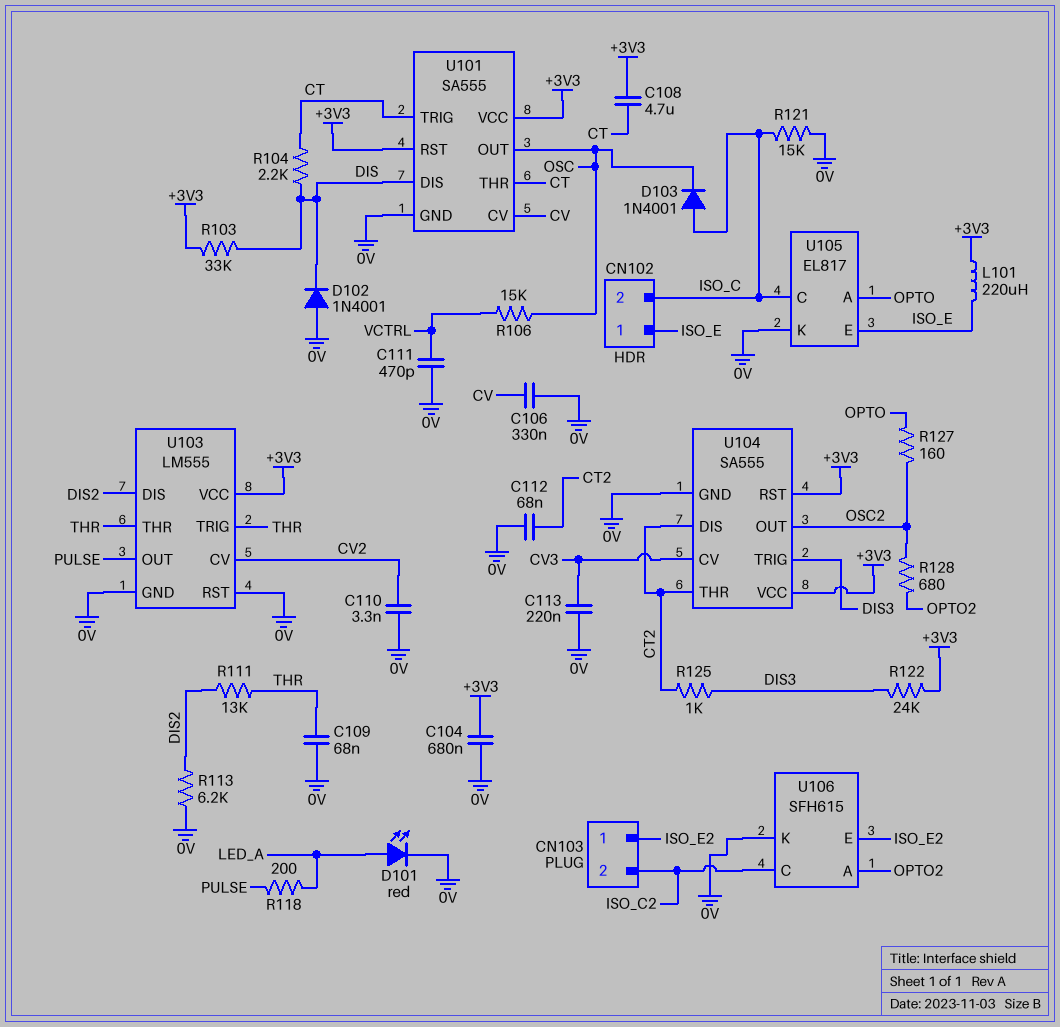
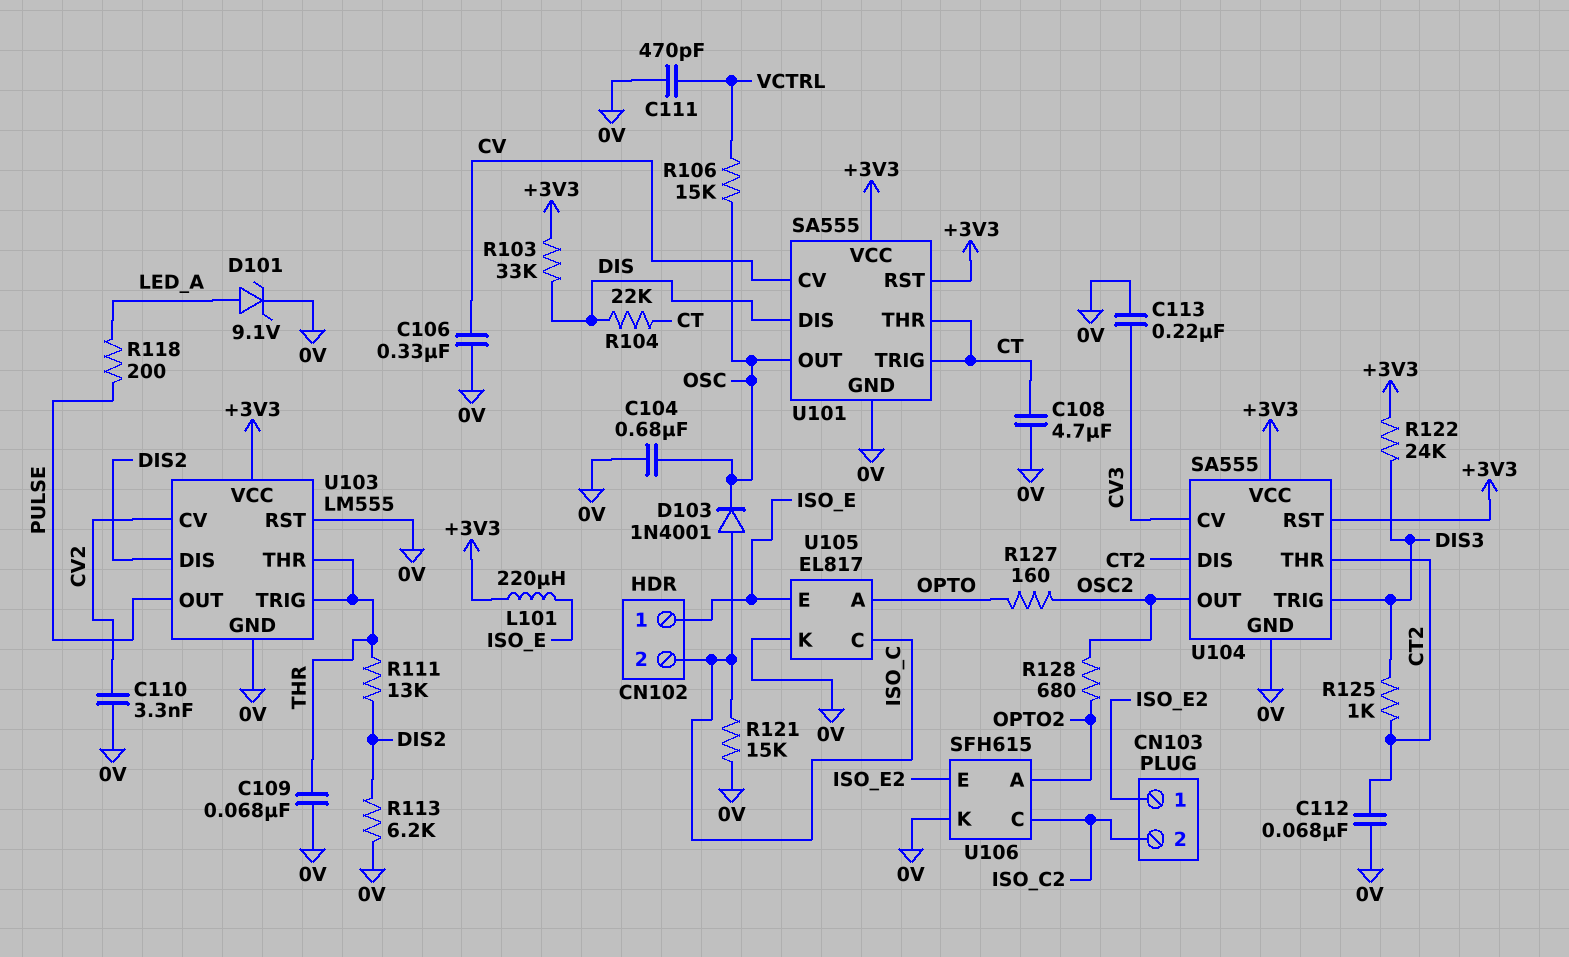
C104: 680nF (+3V3, 0V) -> 680nF (0V, OSC)
C108: 4.7uF (+3V3, CT) -> 4.7uF (0V, CT)
D101: LED red (A LED_A, K 0V) -> zener 9.1V (A LED_A, K 0V)
D102: diode 1N4001 (A 0V, K DIS) -> none
R104: 2.2k (CT, DIS) -> 22k (CT, DIS)

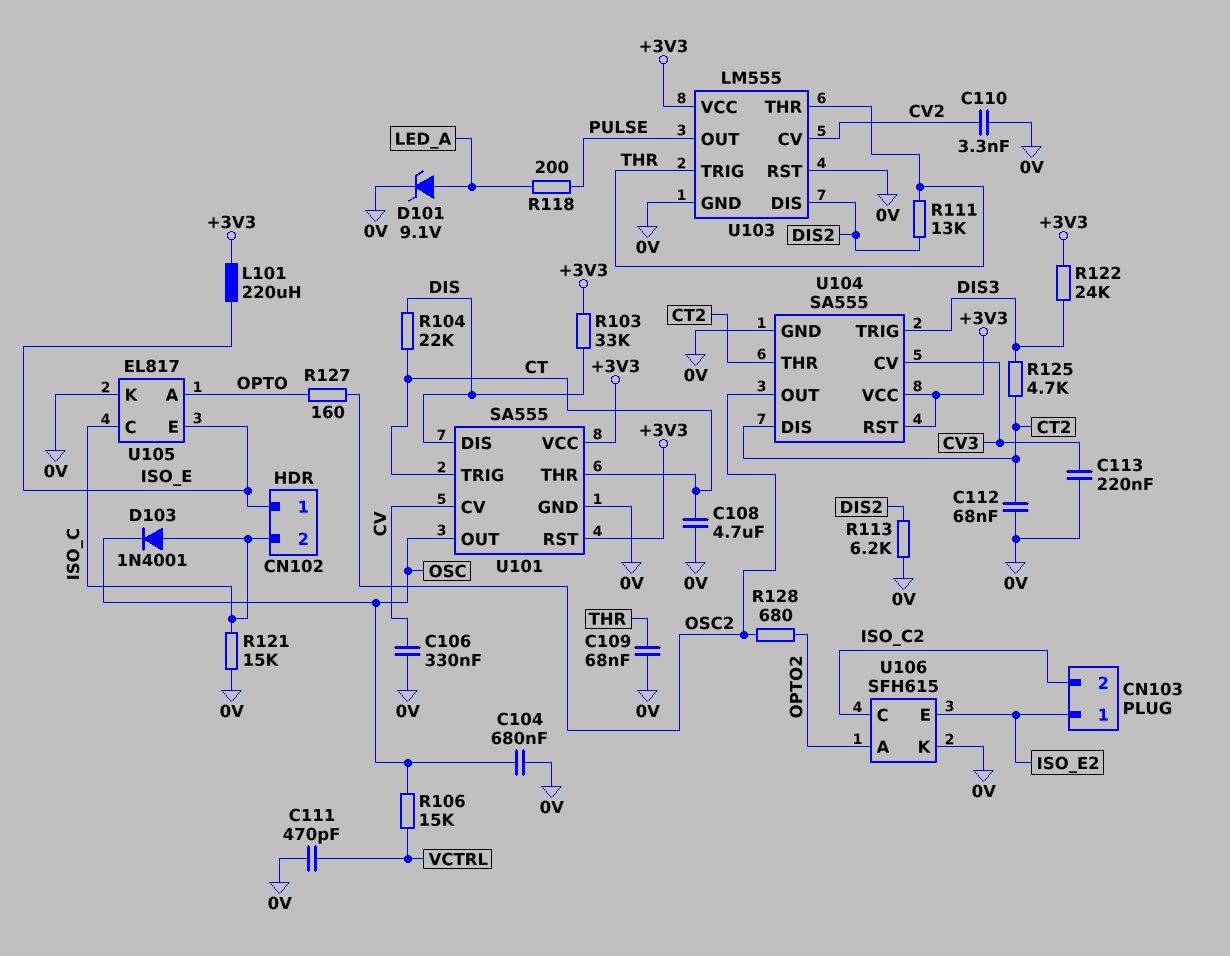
R125: 1k (CT2, DIS3) -> 4.7k (CT2, DIS3)

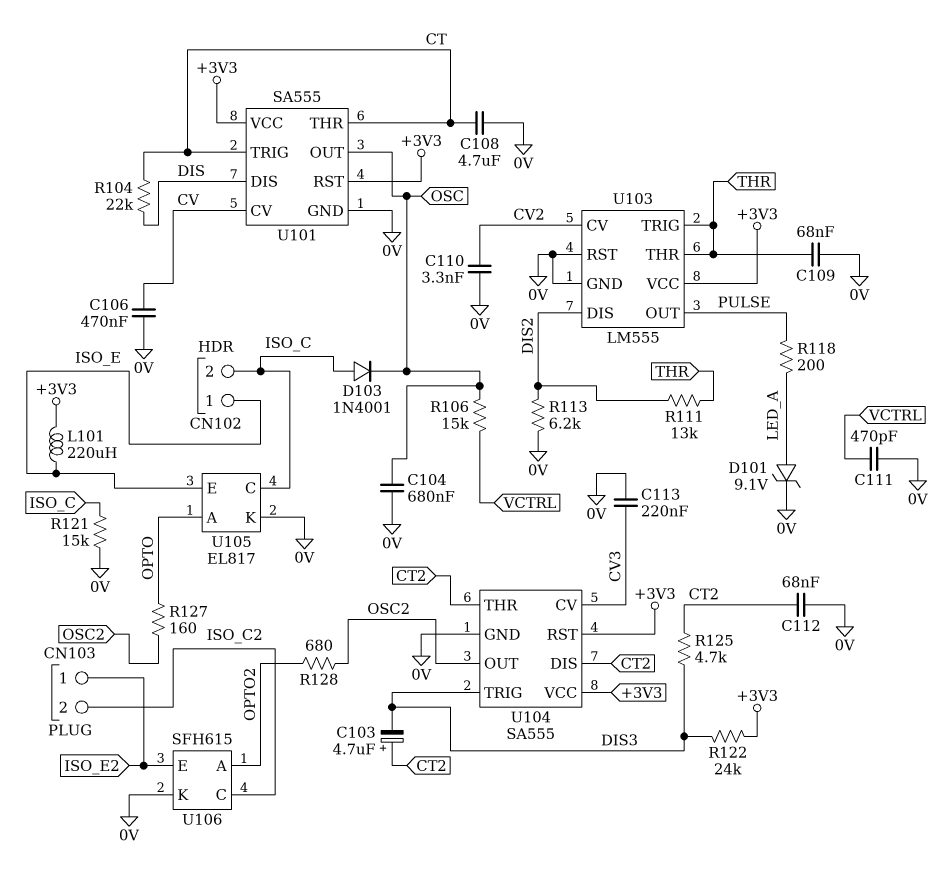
C103: none -> 4.7uF (plus CT2, minus DIS3)
C106: 330nF (0V, CV) -> 470nF (0V, CV)
R103: 33k (+3V3, DIS) -> none

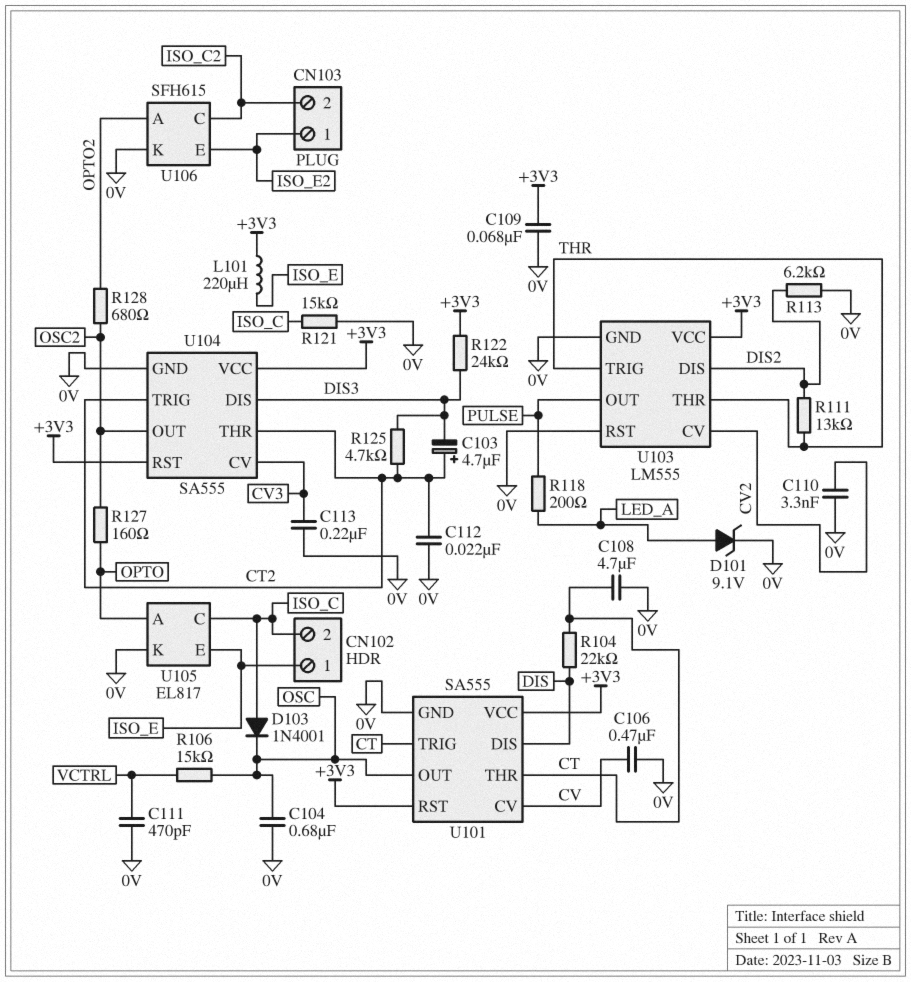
C109: 68nF (0V, THR) -> 68nF (+3V3, 0V)
C112: 68nF (0V, CT2) -> 22nF (0V, CT2)
U104 pin DIS: CT2 -> DIS3
U104 pin TRIG: DIS3 -> CT2

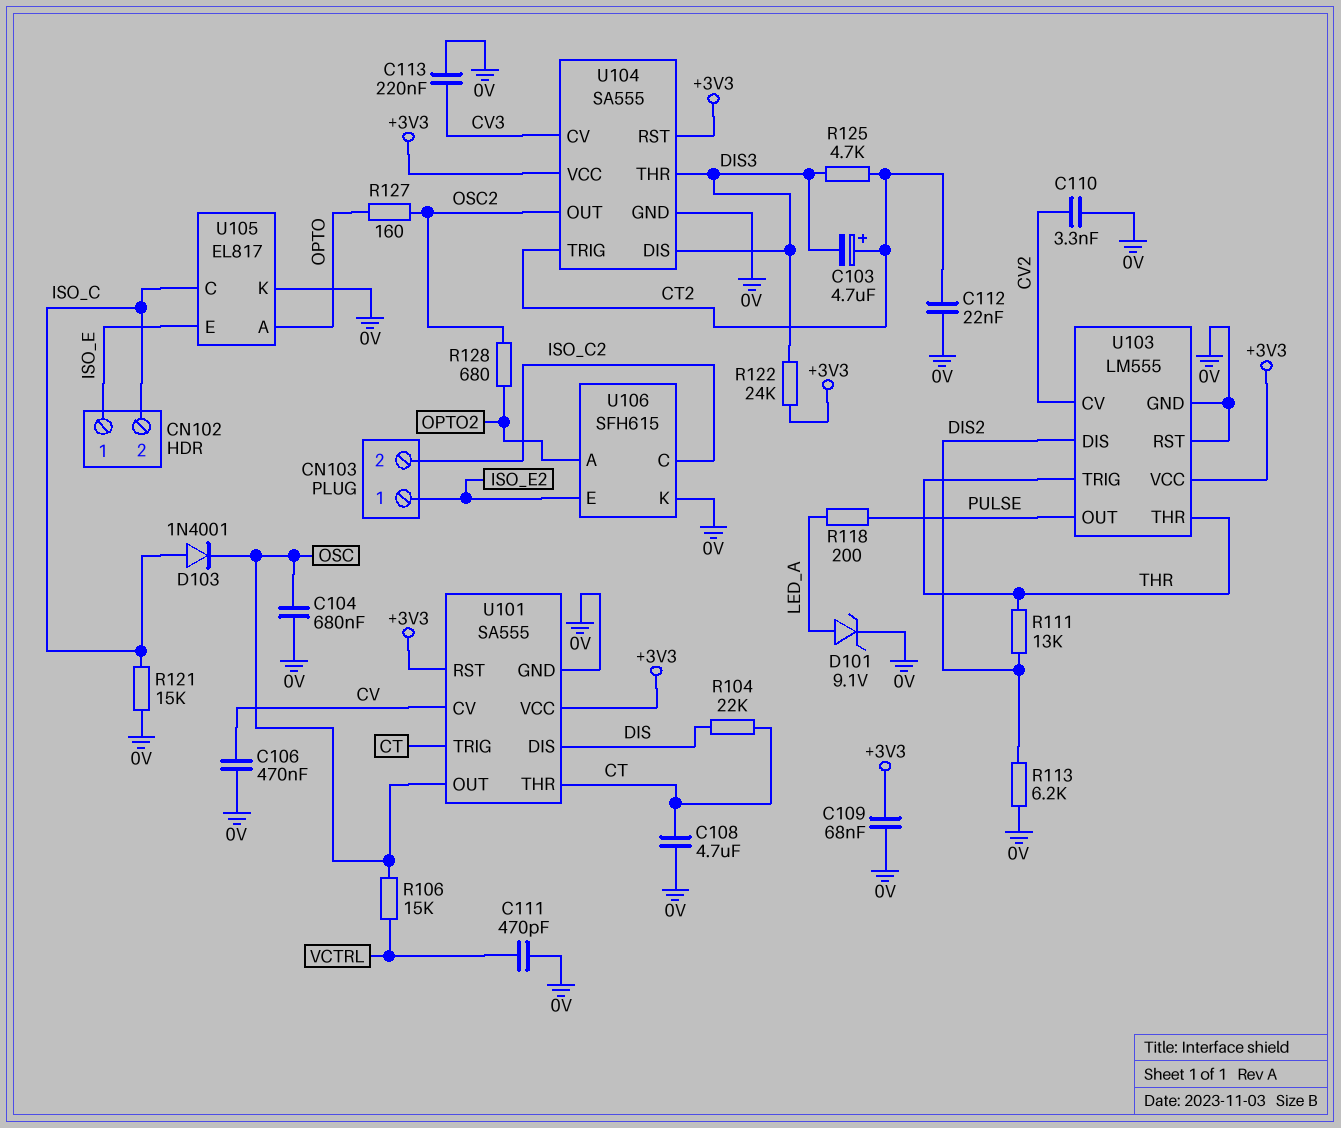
L101: 220uH (+3V3, ISO_E) -> none
U104 pin THR: CT2 -> DIS3

